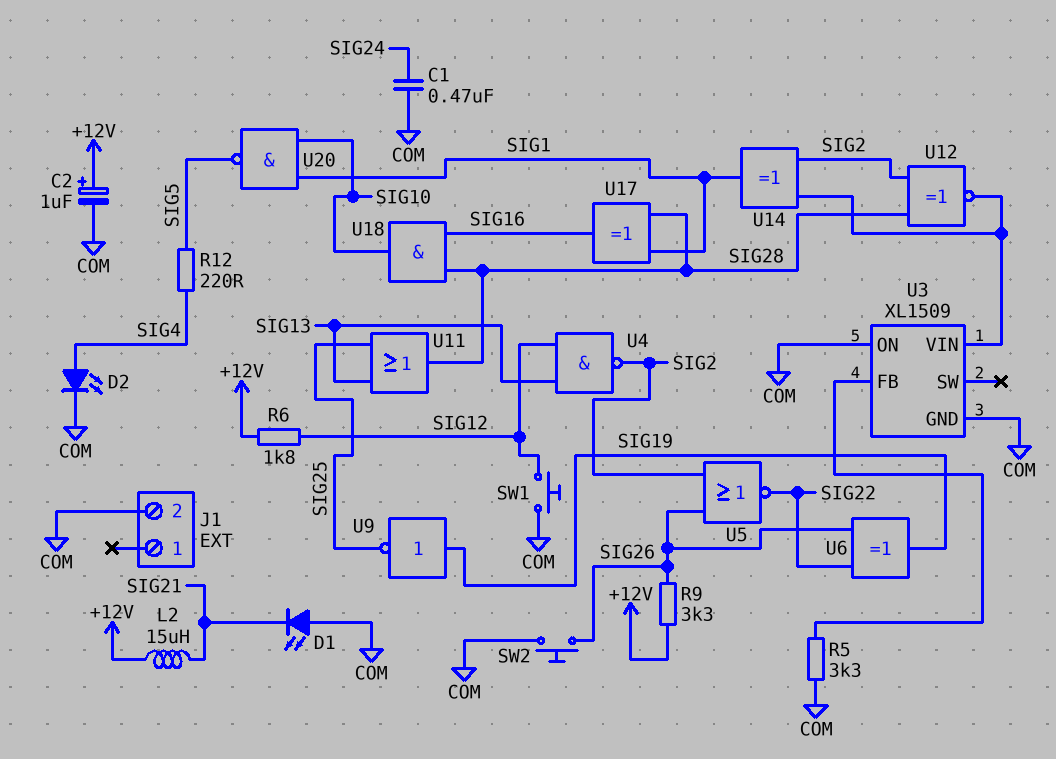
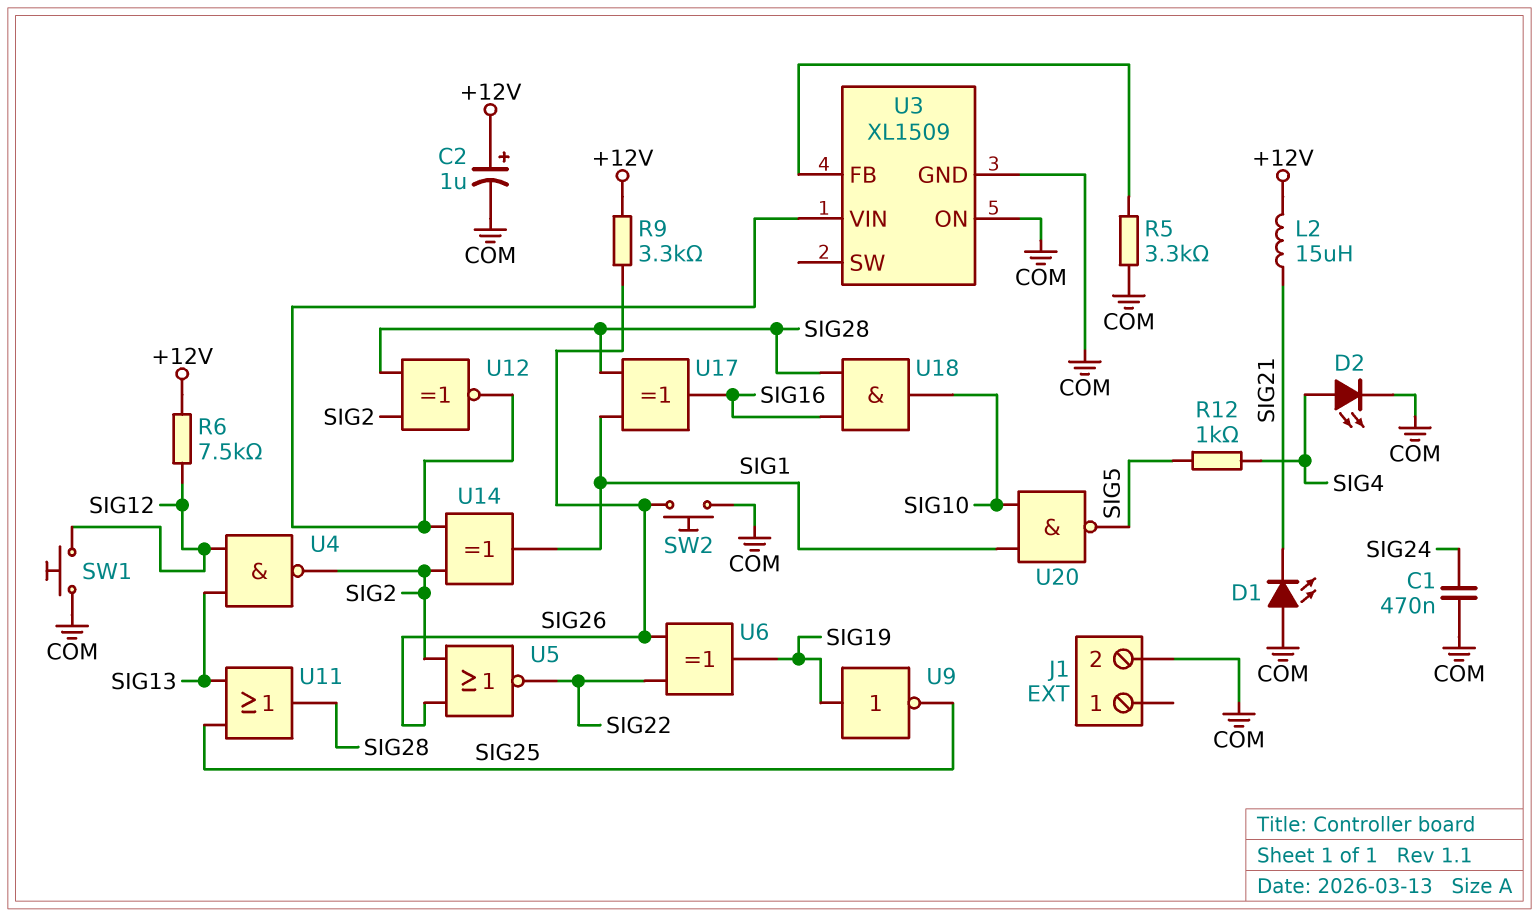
R6: 1.8k (+12V, SIG12) -> 7.5k (+12V, SIG12)
R12: 220 (SIG4, SIG5) -> 1k (SIG4, SIG5)

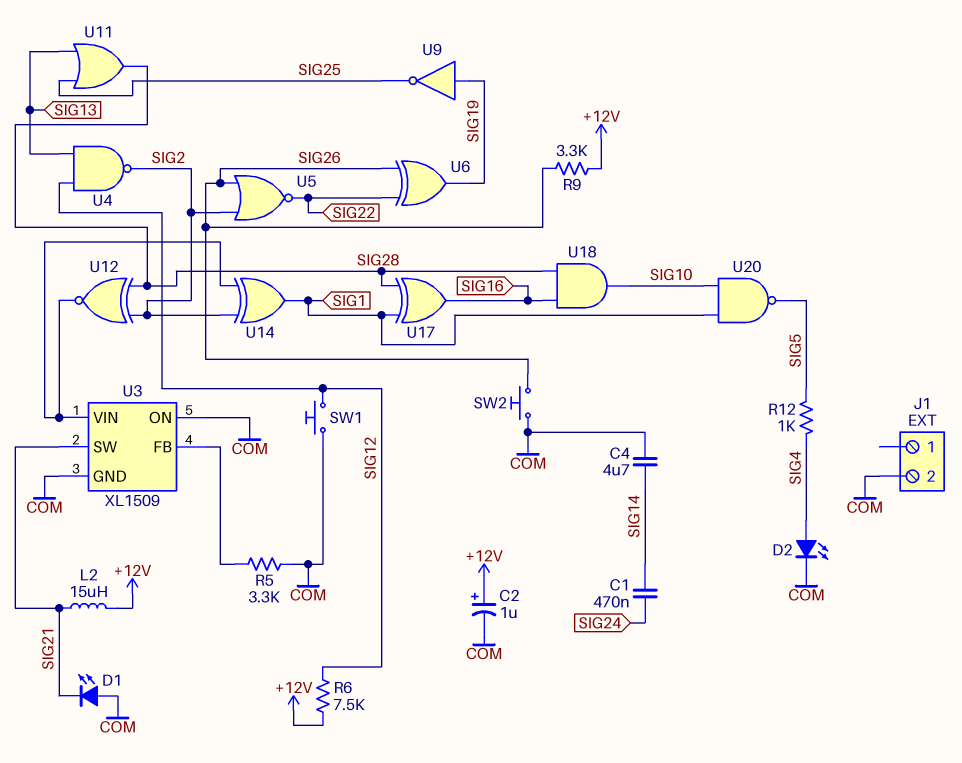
C1: 470nF (COM, SIG24) -> 470nF (SIG14, SIG24)
C4: none -> 4.7uF (COM, SIG14)
U3 pin SW: none -> SIG21

